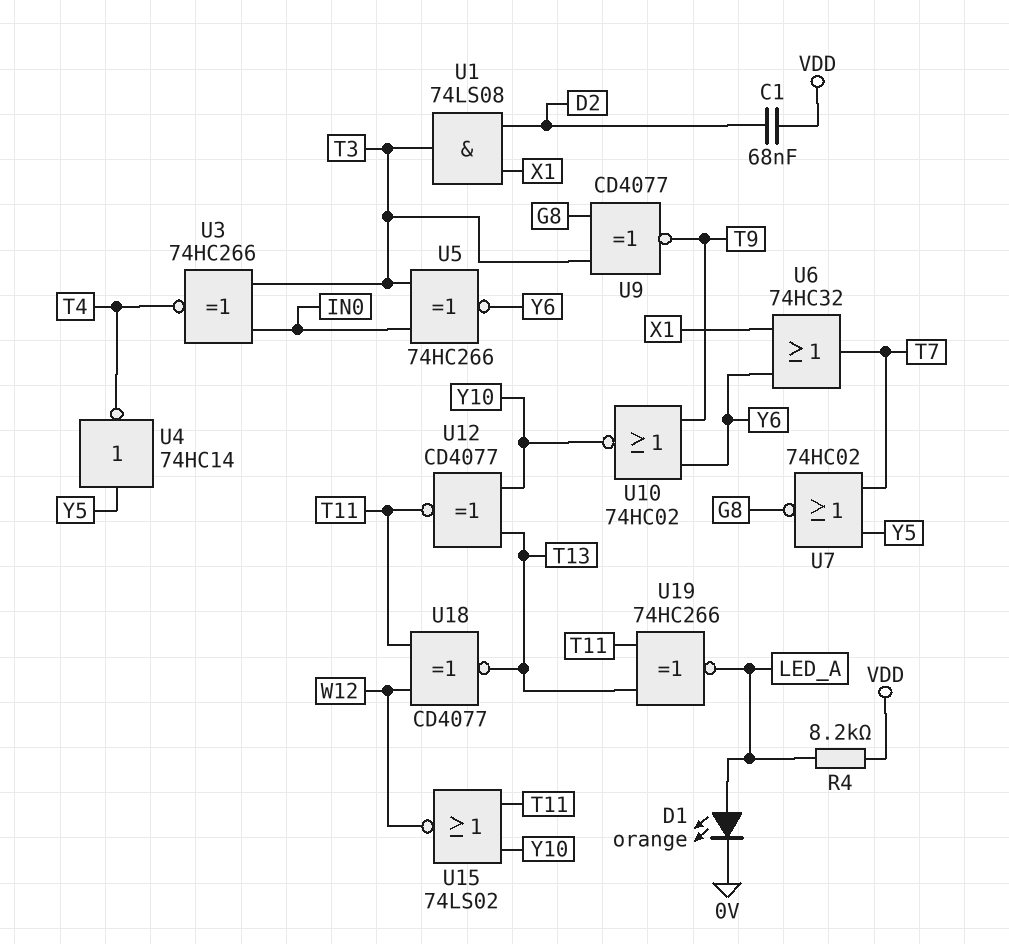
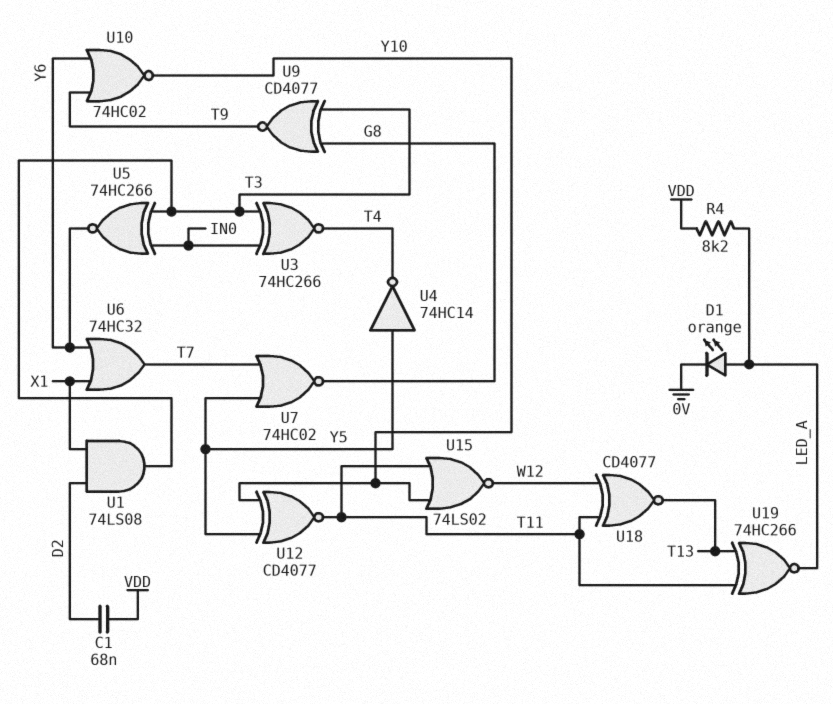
U12: XNOR CD4077 (in T13, in Y10, out T11) -> XNOR CD4077 (in Y5, in Y10, out T11)

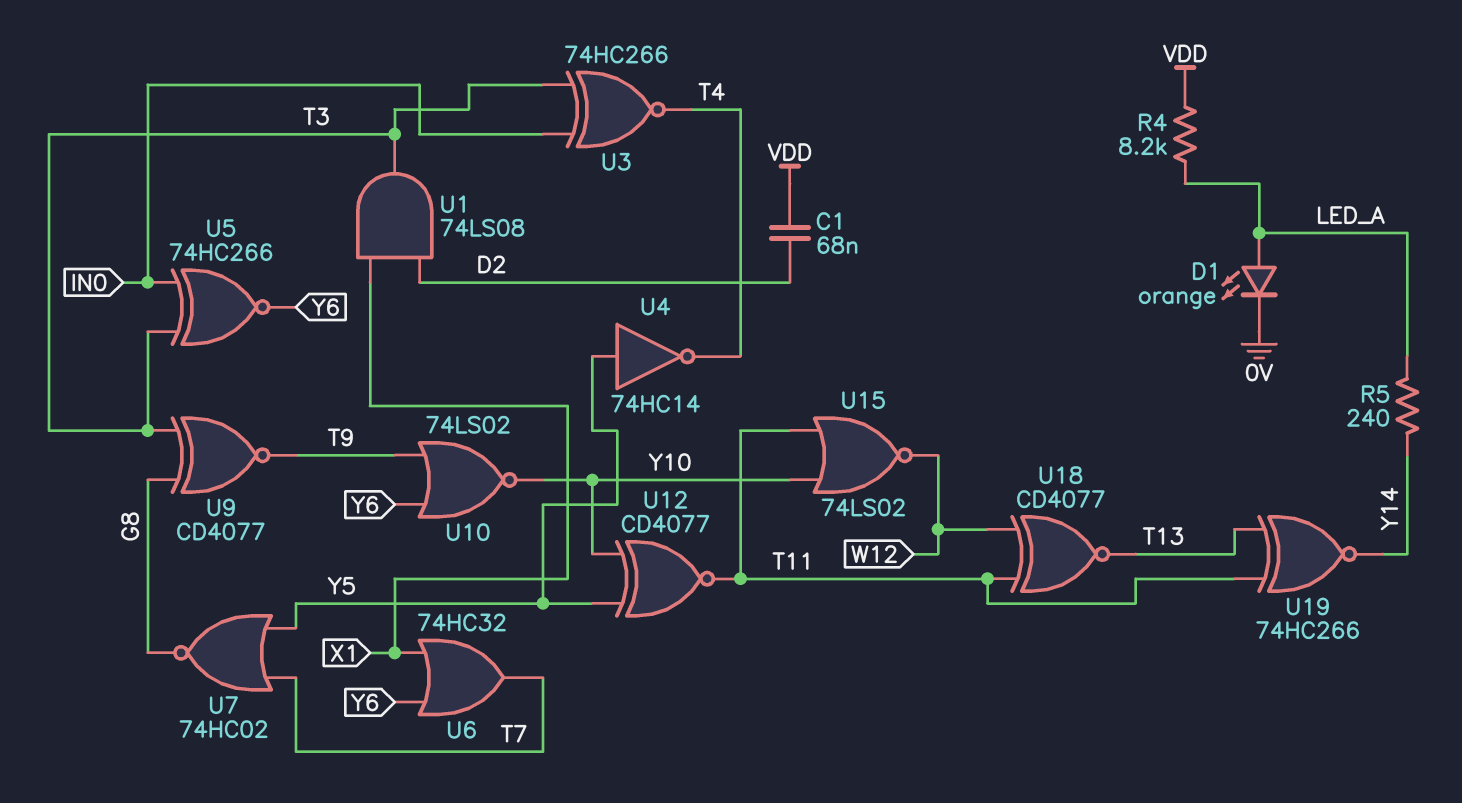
R5: none -> 240 (LED_A, Y14)
U10: NOR 74HC02 (in T9, in Y6, out Y10) -> NOR 74LS02 (in T9, in Y6, out Y10)
U19: XNOR 74HC266 (in T11, in T13, out LED_A) -> XNOR 74HC266 (in T11, in T13, out Y14)

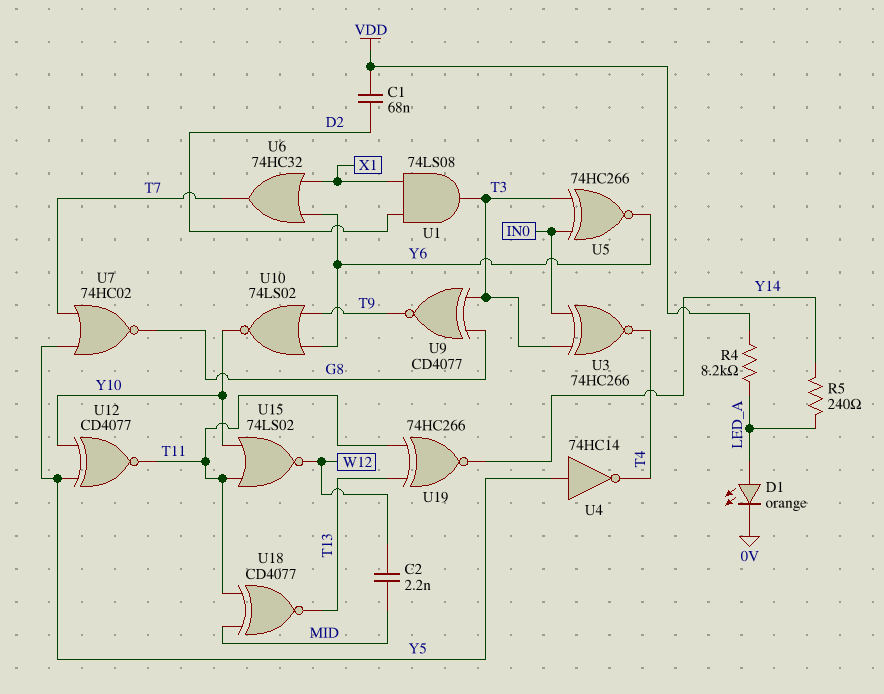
C2: none -> 2.2nF (MID, W12)
U18: XNOR CD4077 (in T11, in W12, out T13) -> XNOR CD4077 (in MID, in T11, out T13)

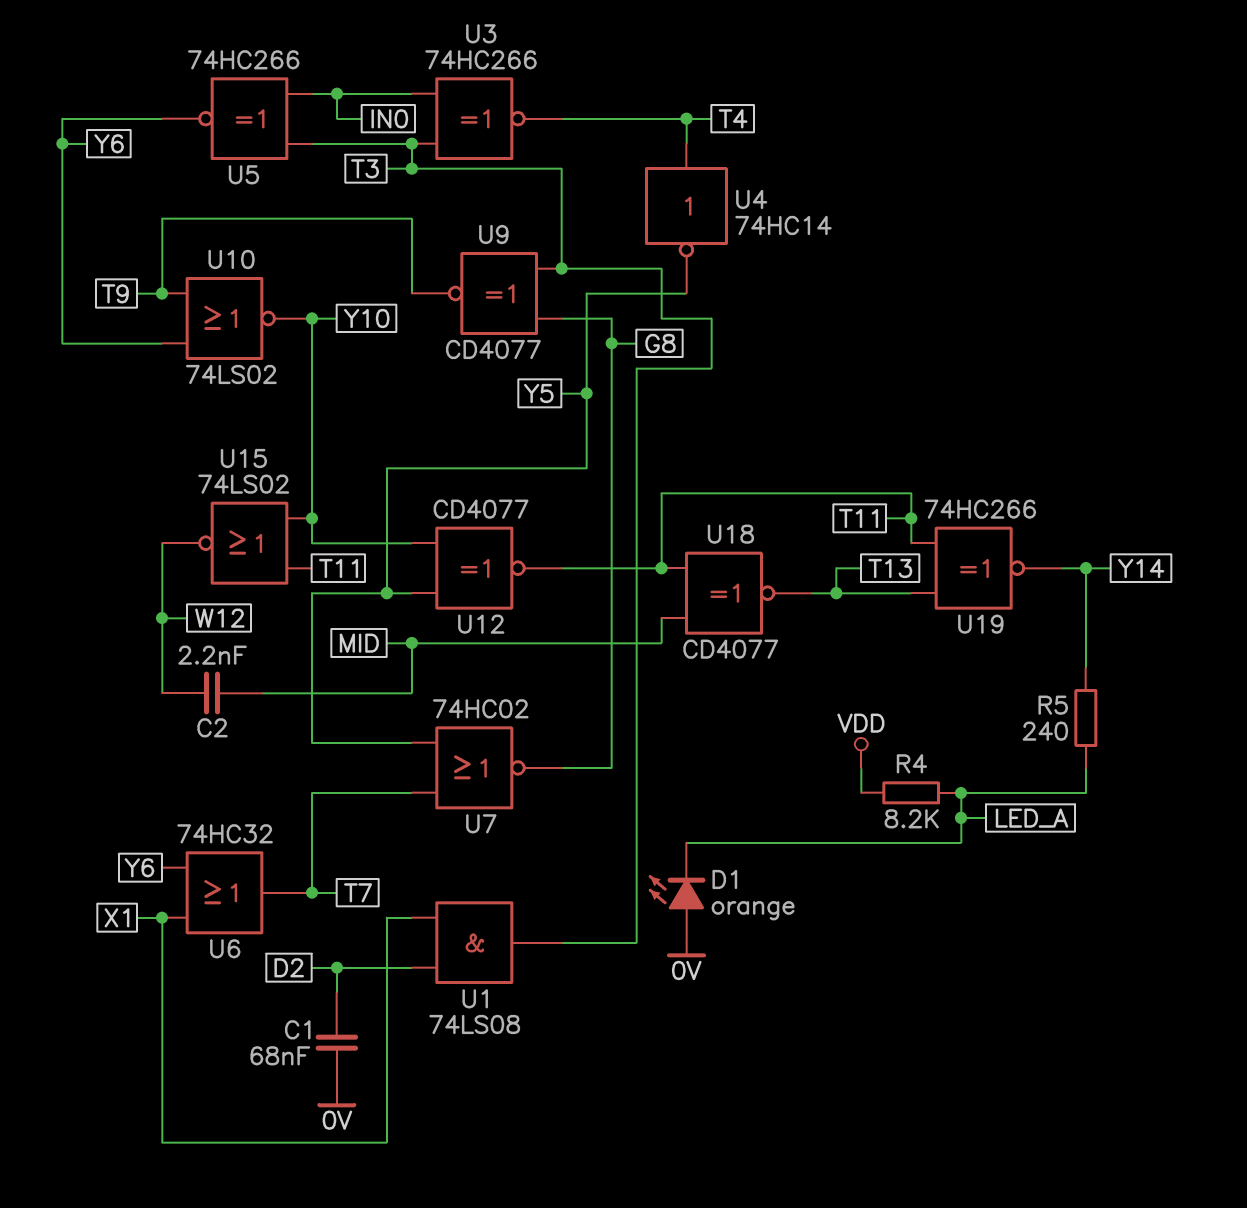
C1: 68nF (D2, VDD) -> 68nF (0V, D2)
D1: LED orange (A LED_A, K 0V) -> LED orange (A 0V, K LED_A)
U4: NOT 74HC14 (in Y5, out T4) -> NOT 74HC14 (in T4, out Y5)

